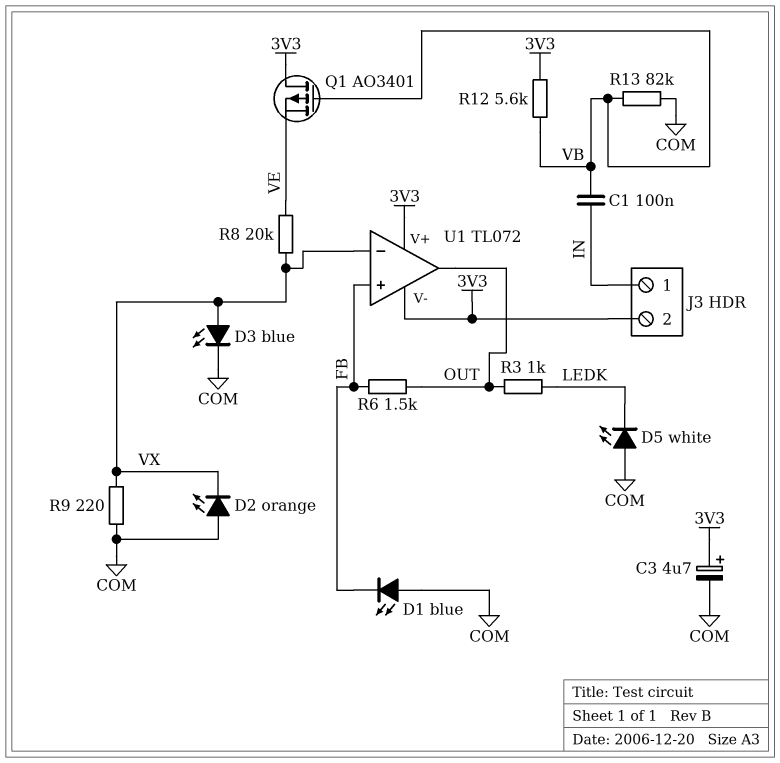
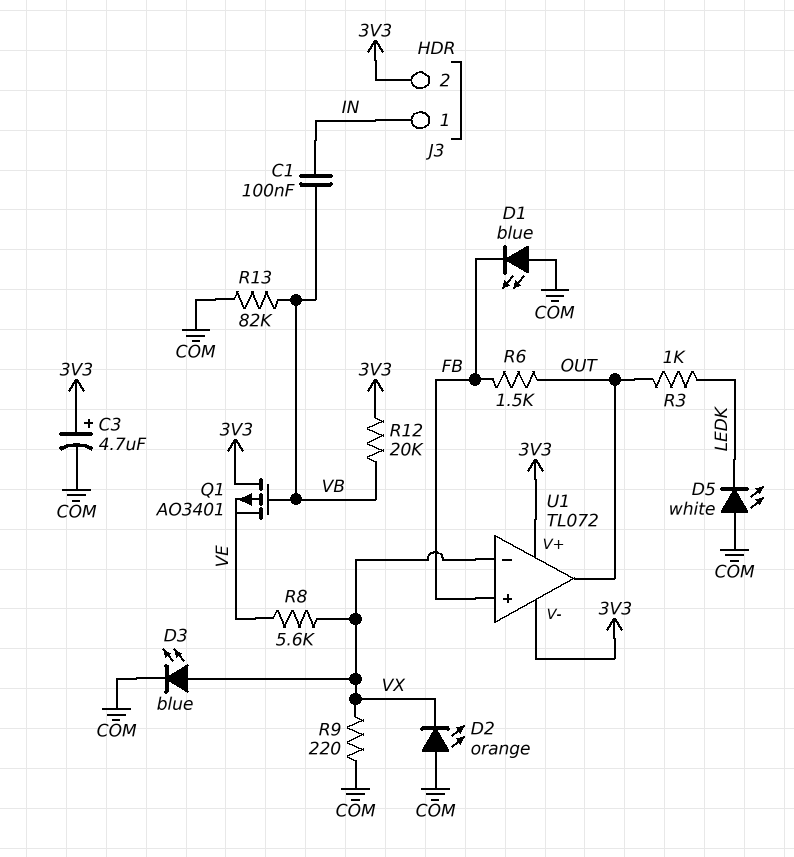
R8: 20k (VE, VX) -> 5.6k (VE, VX)
R12: 5.6k (3V3, VB) -> 20k (3V3, VB)

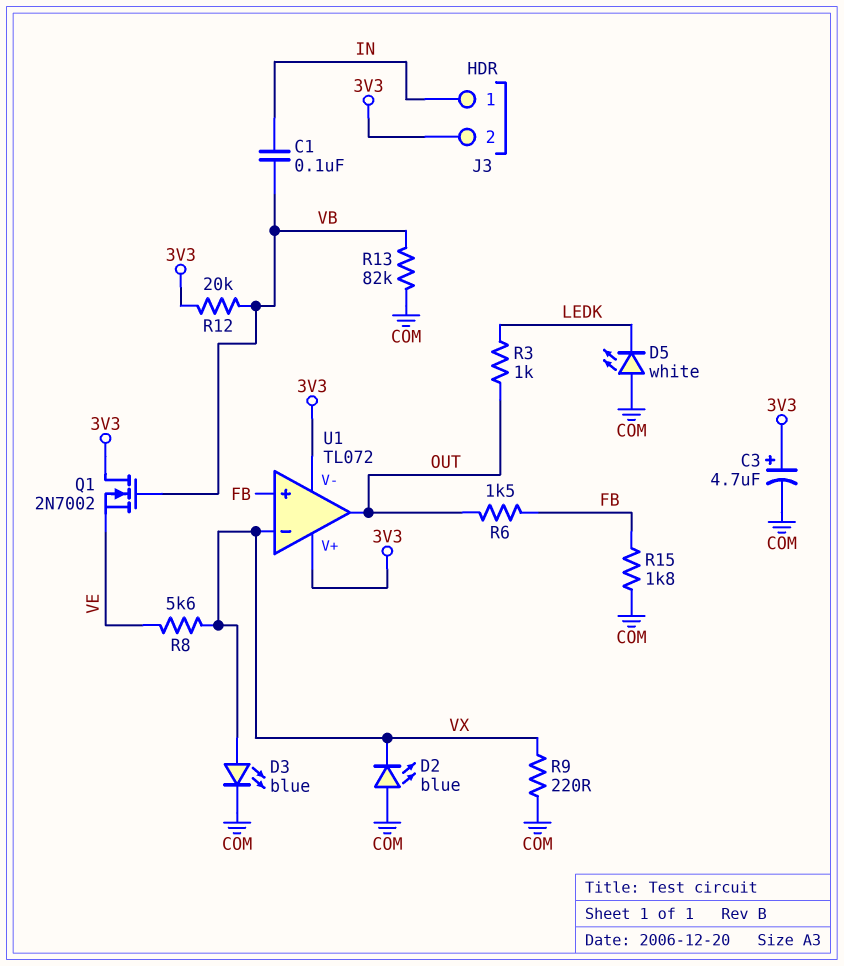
D1: LED blue (A COM, K FB) -> none
D2: LED orange (A COM, K VX) -> LED blue (A COM, K VX)
Q1: PMOS AO3401 (G VB, D 3V3, S VE) -> NMOS 2N7002 (G VB, D 3V3, S VE)
R15: none -> 1.8k (COM, FB)

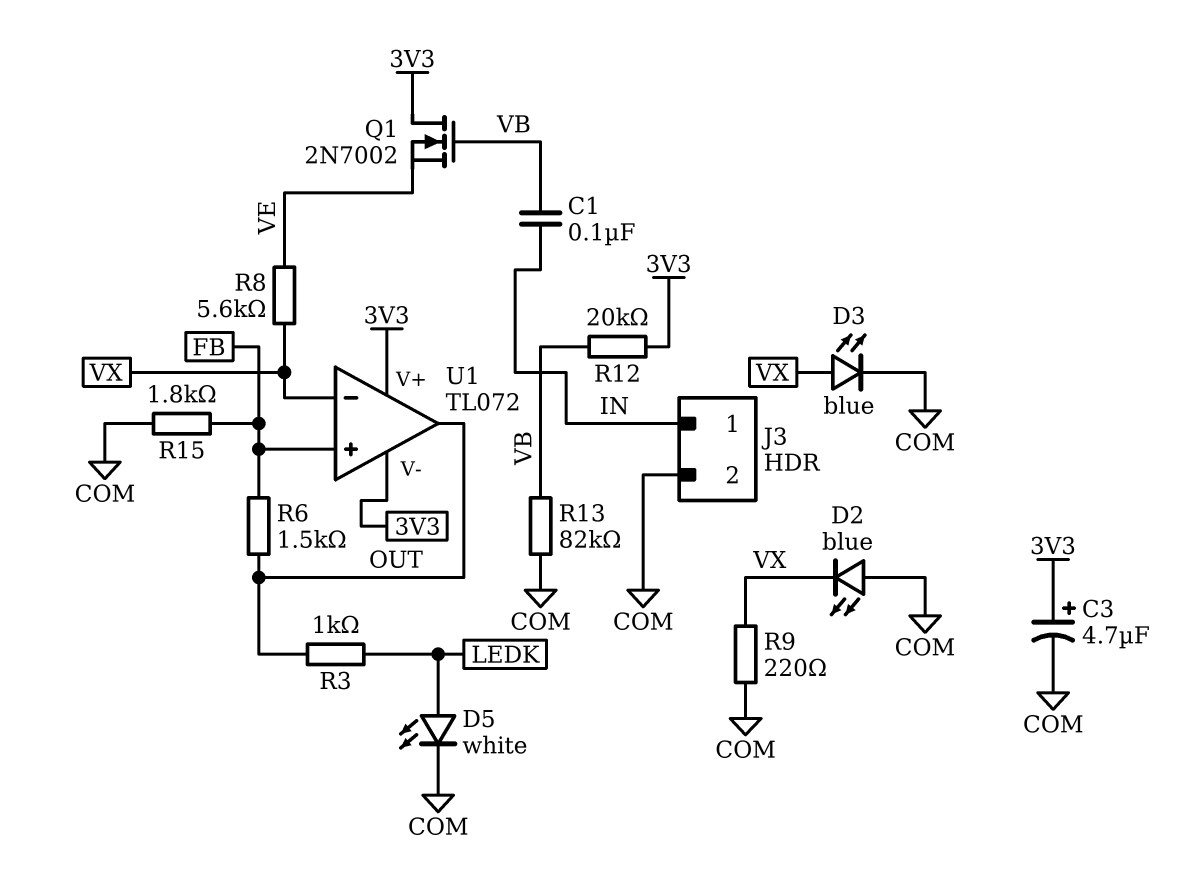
D5: LED white (A COM, K LEDK) -> LED white (A LEDK, K COM)
J3 pin 2: 3V3 -> COM

